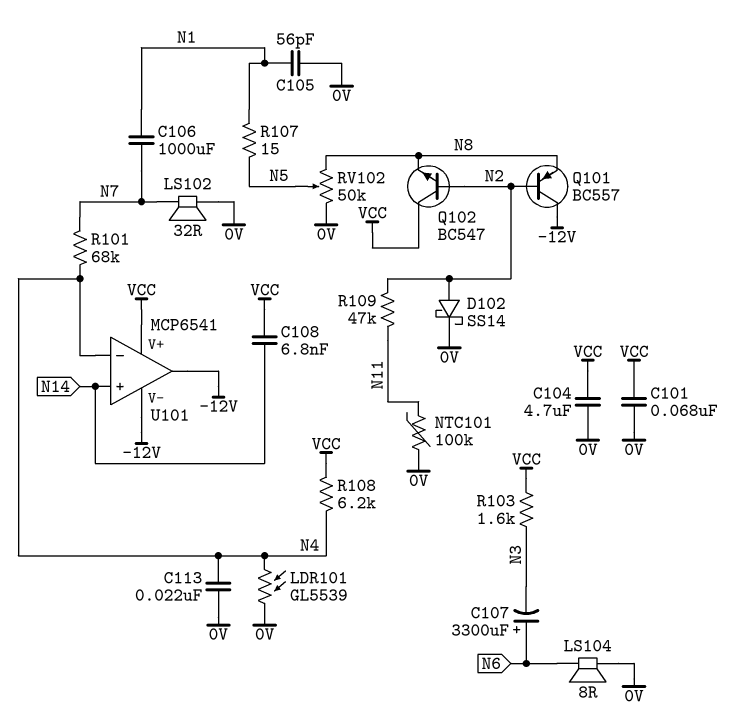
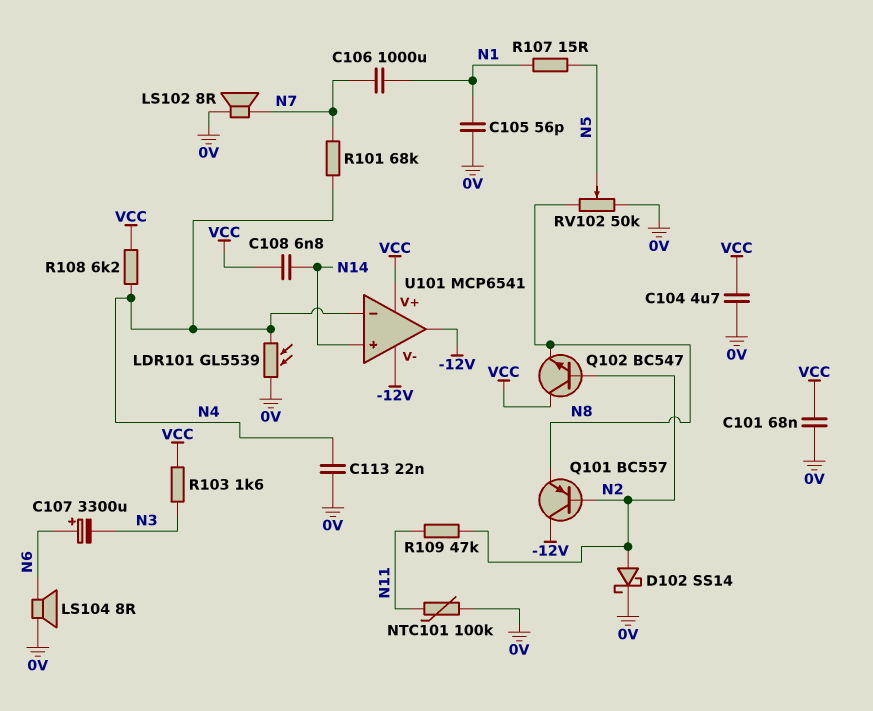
LS102: speaker 32R (0V, N7) -> speaker 8R (0V, N7)

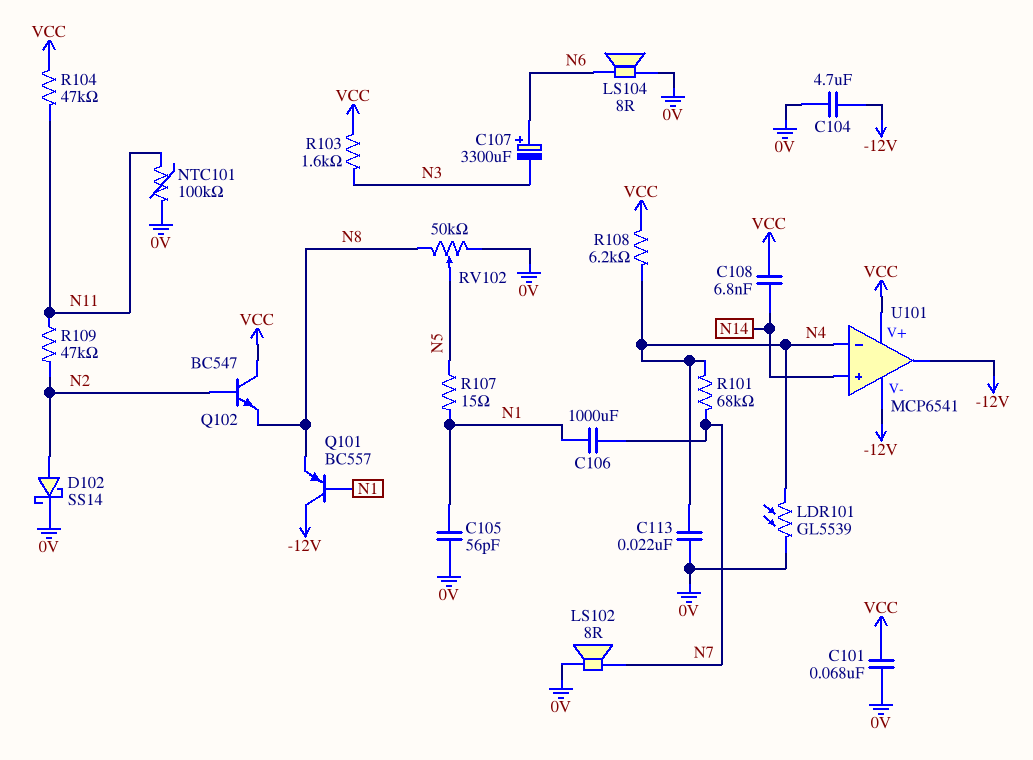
C104: 4.7uF (0V, VCC) -> 4.7uF (-12V, 0V)
Q101: PNP BC557 (B N2, C -12V, E N8) -> PNP BC557 (B N1, C -12V, E N8)
R104: none -> 47k (N11, VCC)

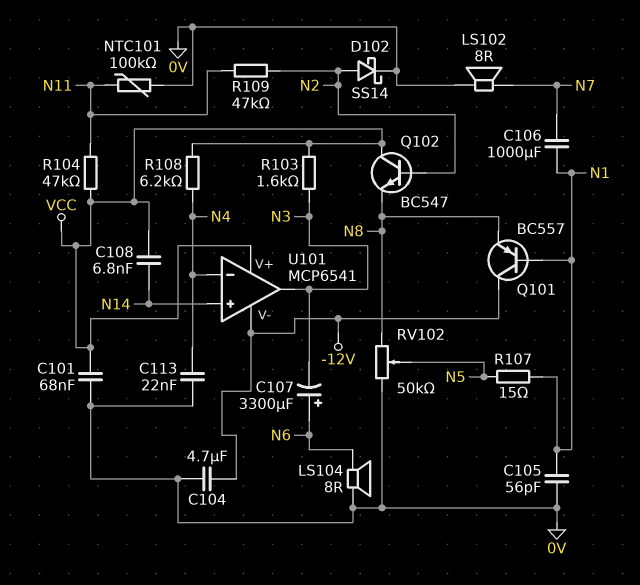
LDR101: GL5539 (0V, N4) -> none
R101: 68k (N4, N7) -> none
U101 pin out: -12V -> N3

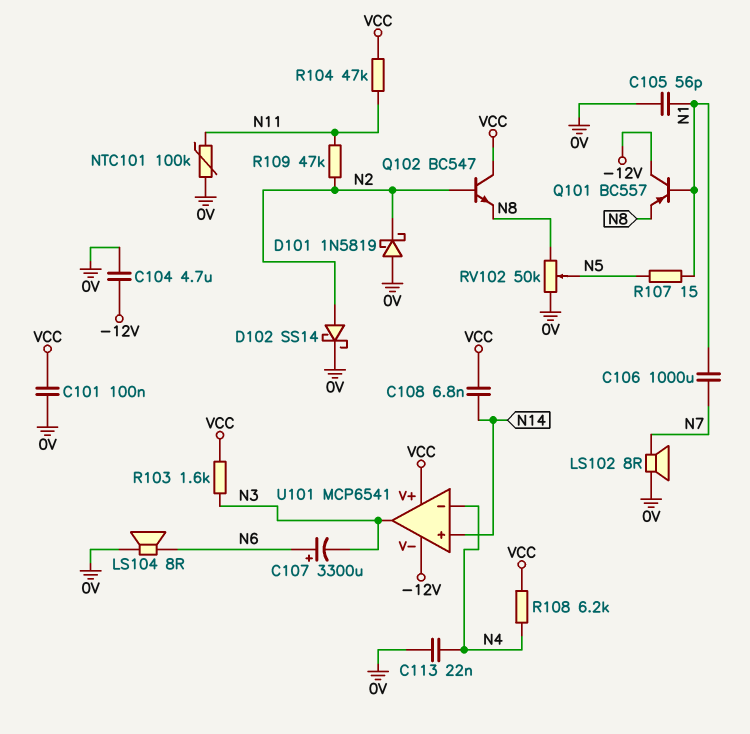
C101: 68nF (0V, VCC) -> 100nF (0V, VCC)
D101: none -> schottky 1N5819 (A 0V, K N2)

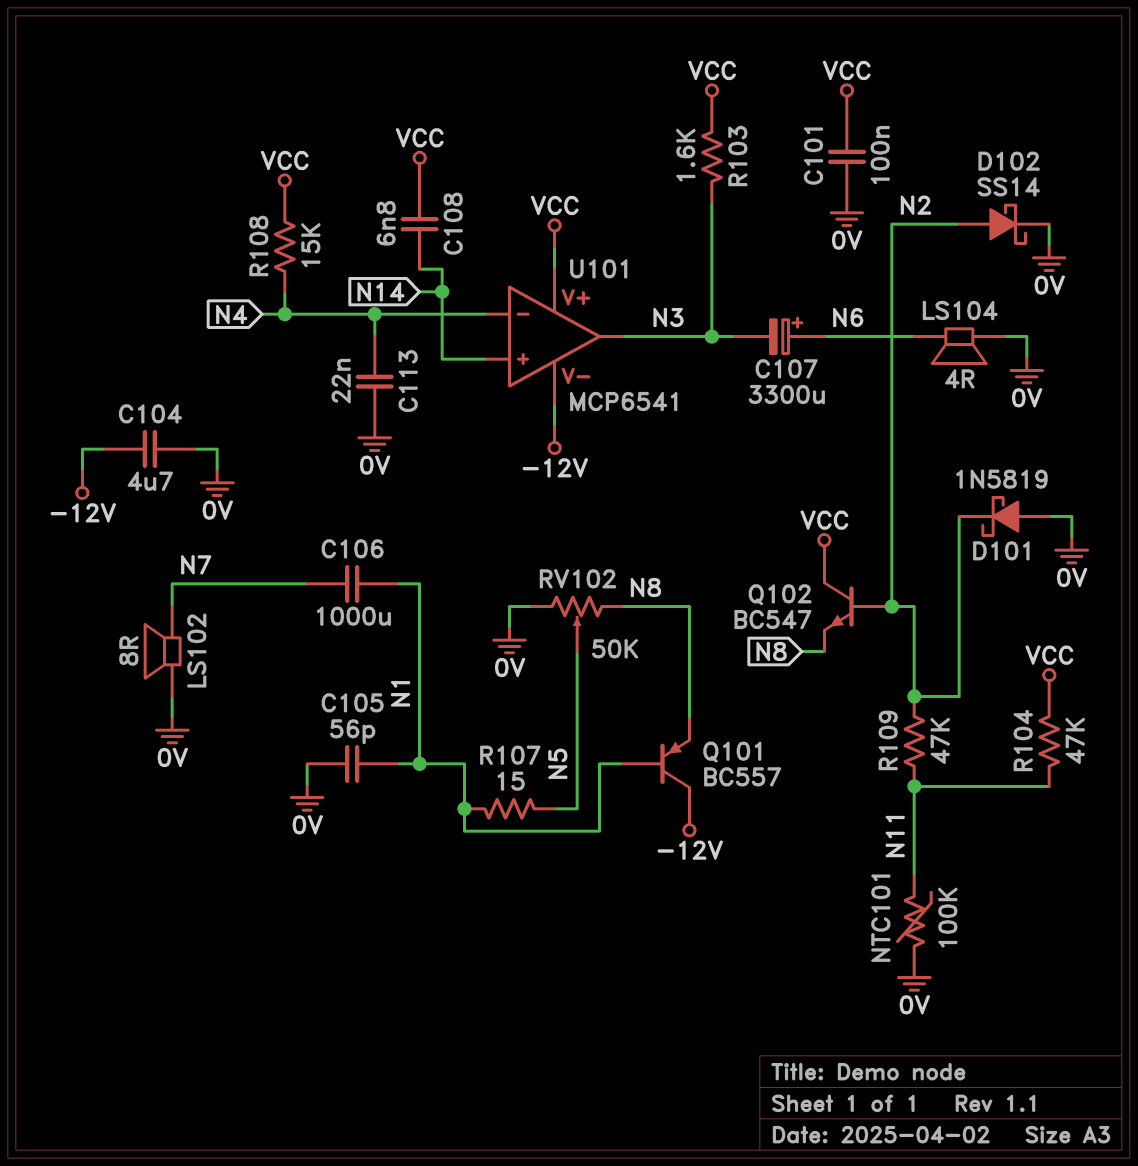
LS104: speaker 8R (0V, N6) -> speaker 4R (0V, N6)
R108: 6.2k (N4, VCC) -> 15k (N4, VCC)

